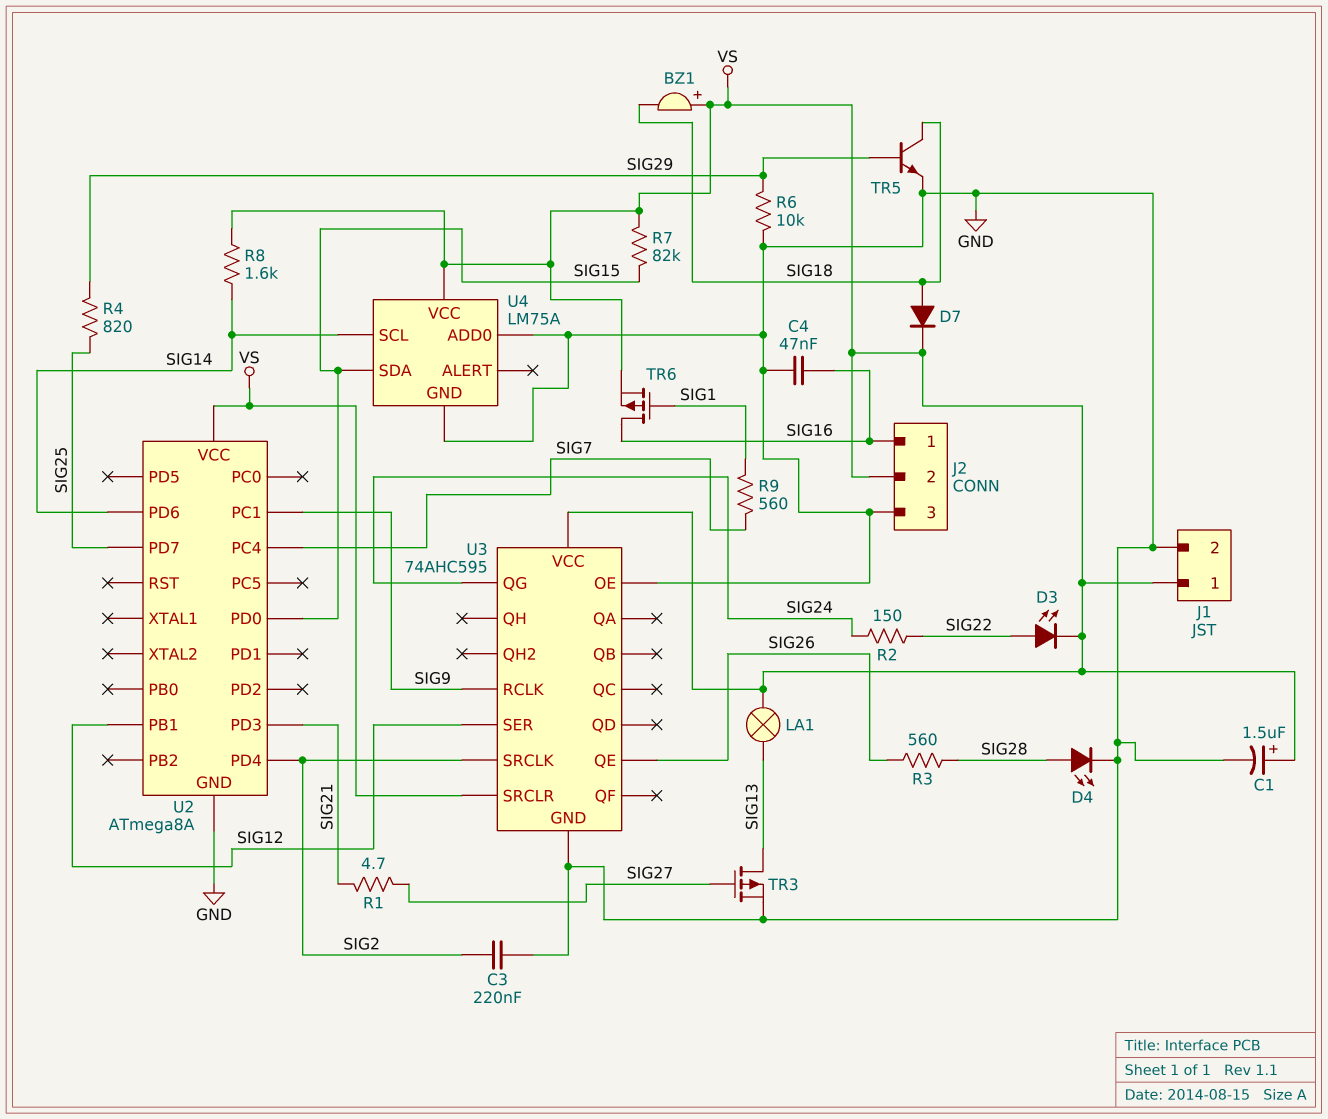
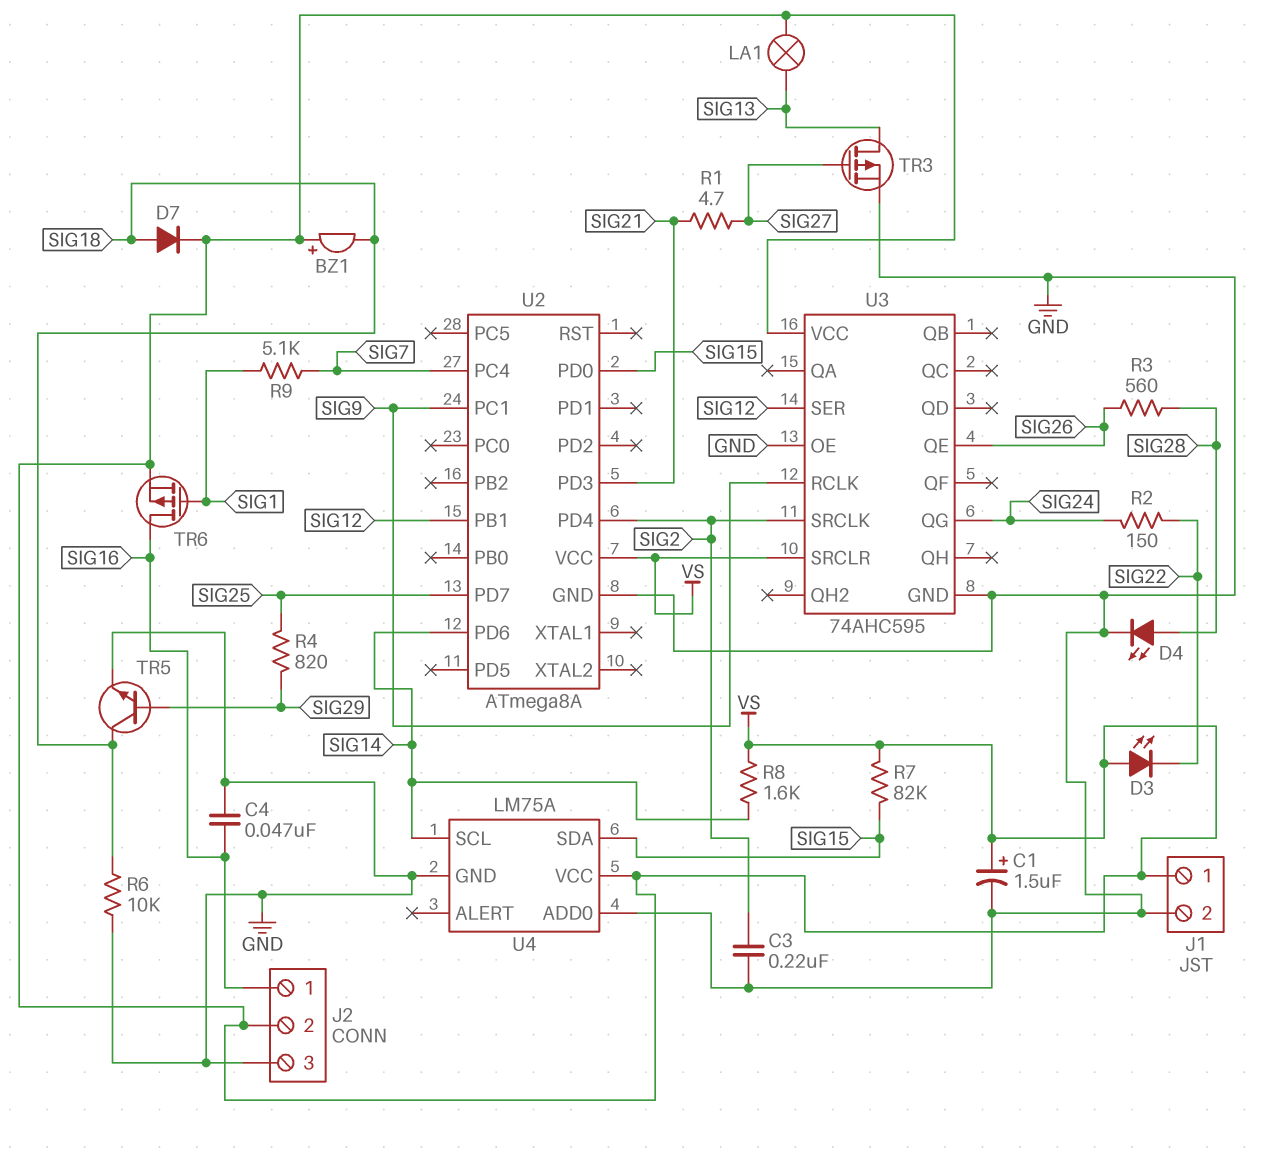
D3: LED (A SIG22, K VS) -> LED (A VS, K SIG22)
R6: 10k (GND, SIG29) -> 10k (GND, SIG18)
R9: 560 (SIG1, SIG7) -> 5.1k (SIG1, SIG7)

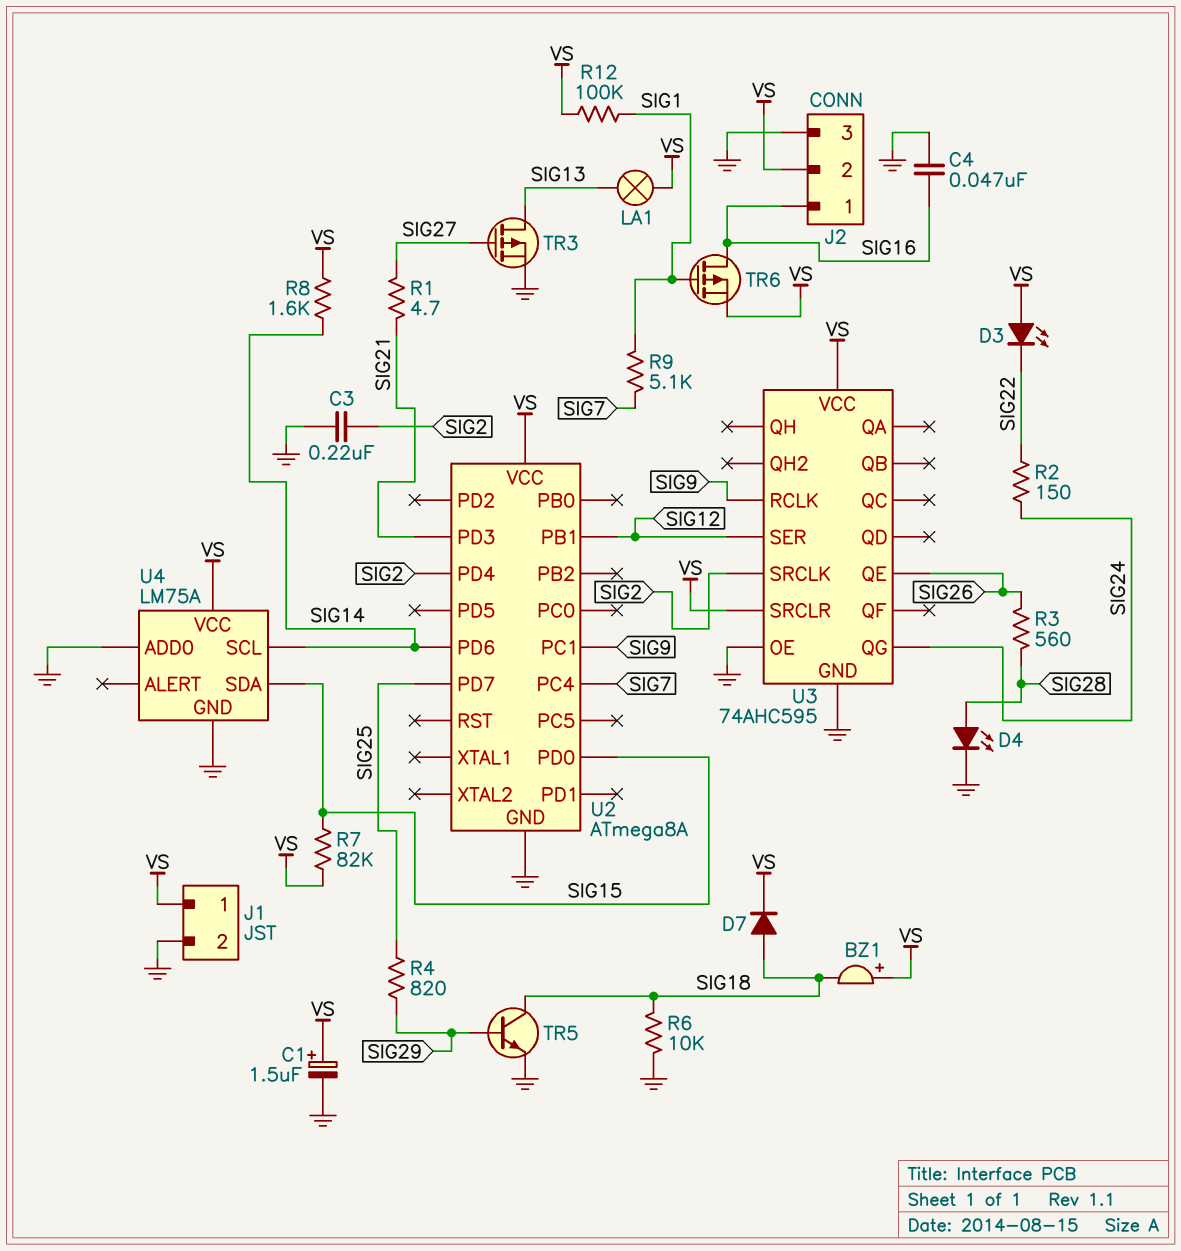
R12: none -> 100k (SIG1, VS)

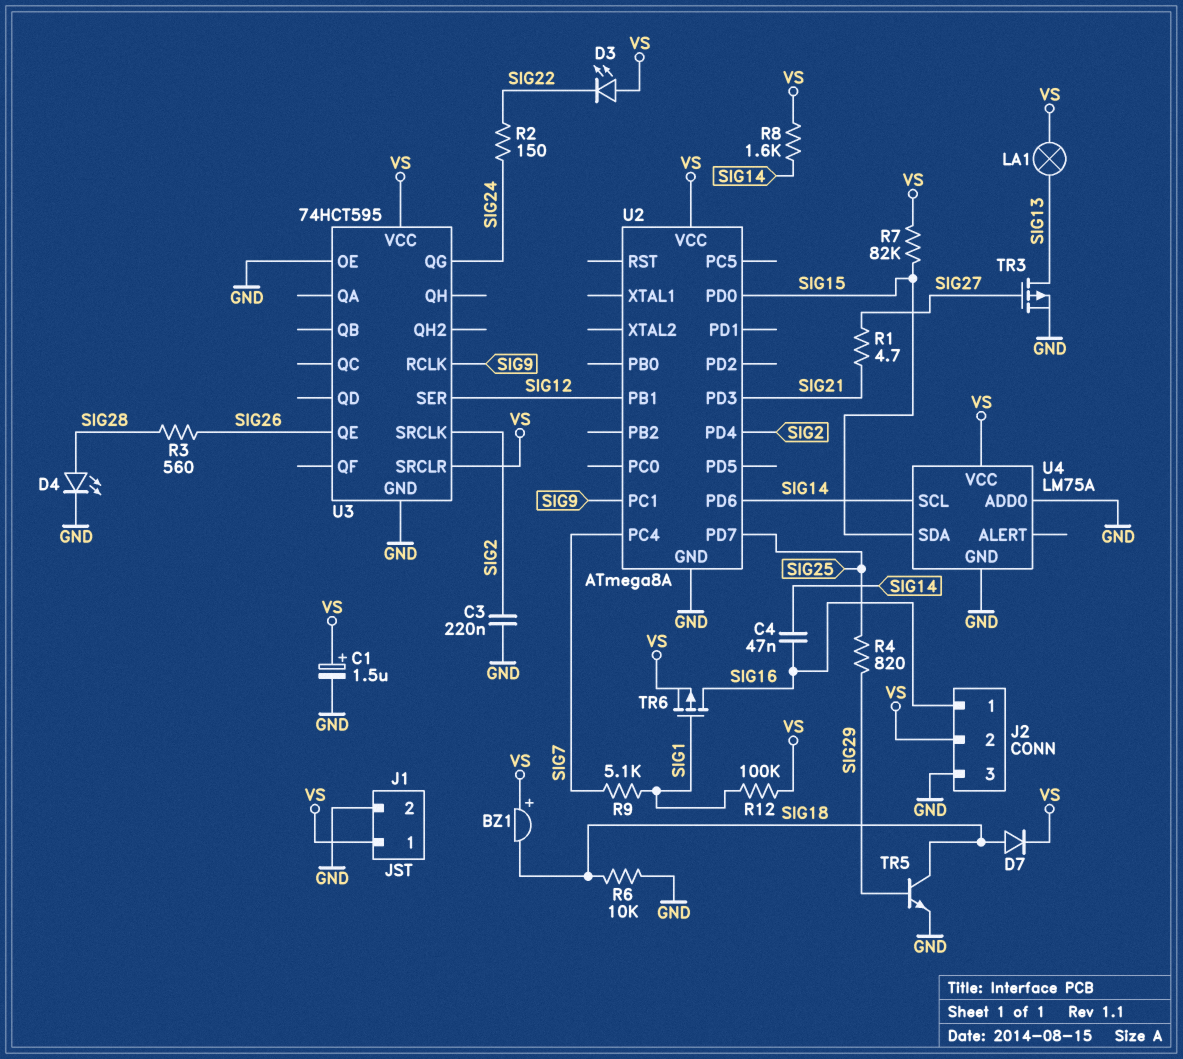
C4: 47nF (GND, SIG16) -> 47nF (SIG14, SIG16)
U3: 74AHC595 -> 74HCT595

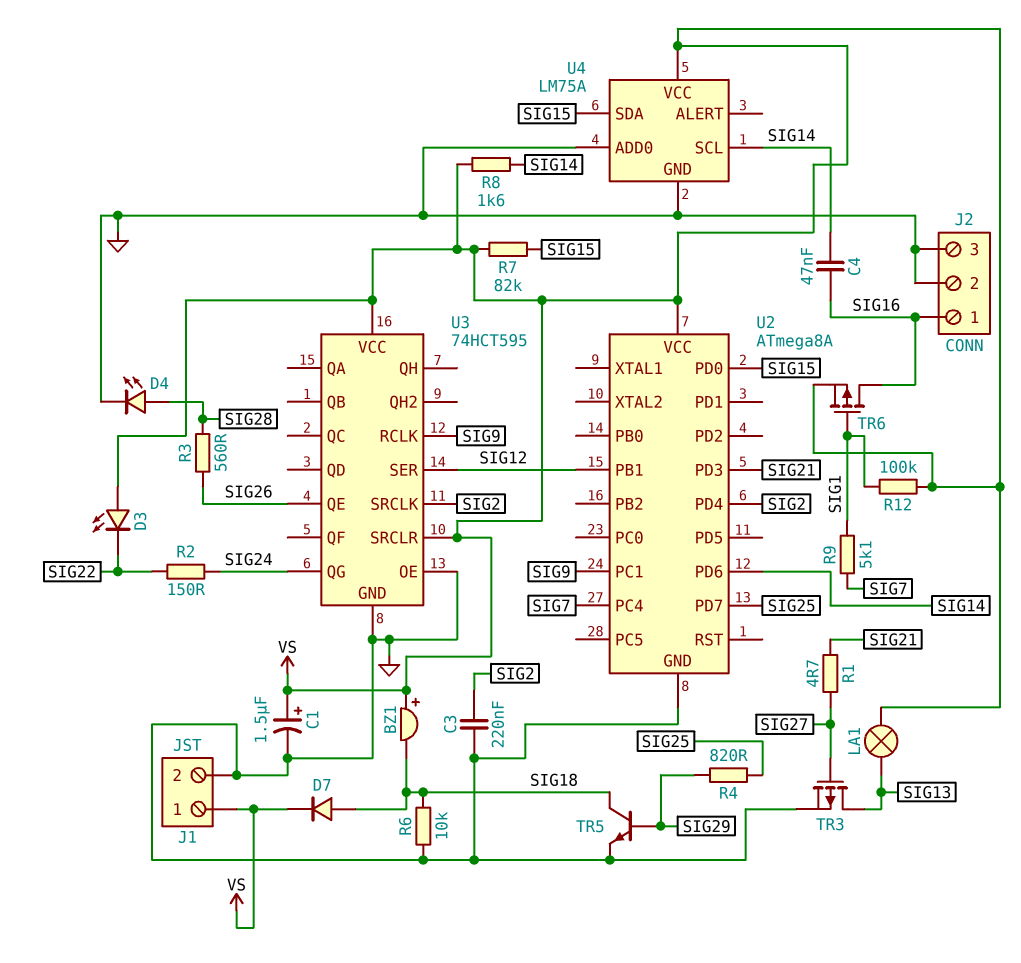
J2 pin 2: VS -> GND

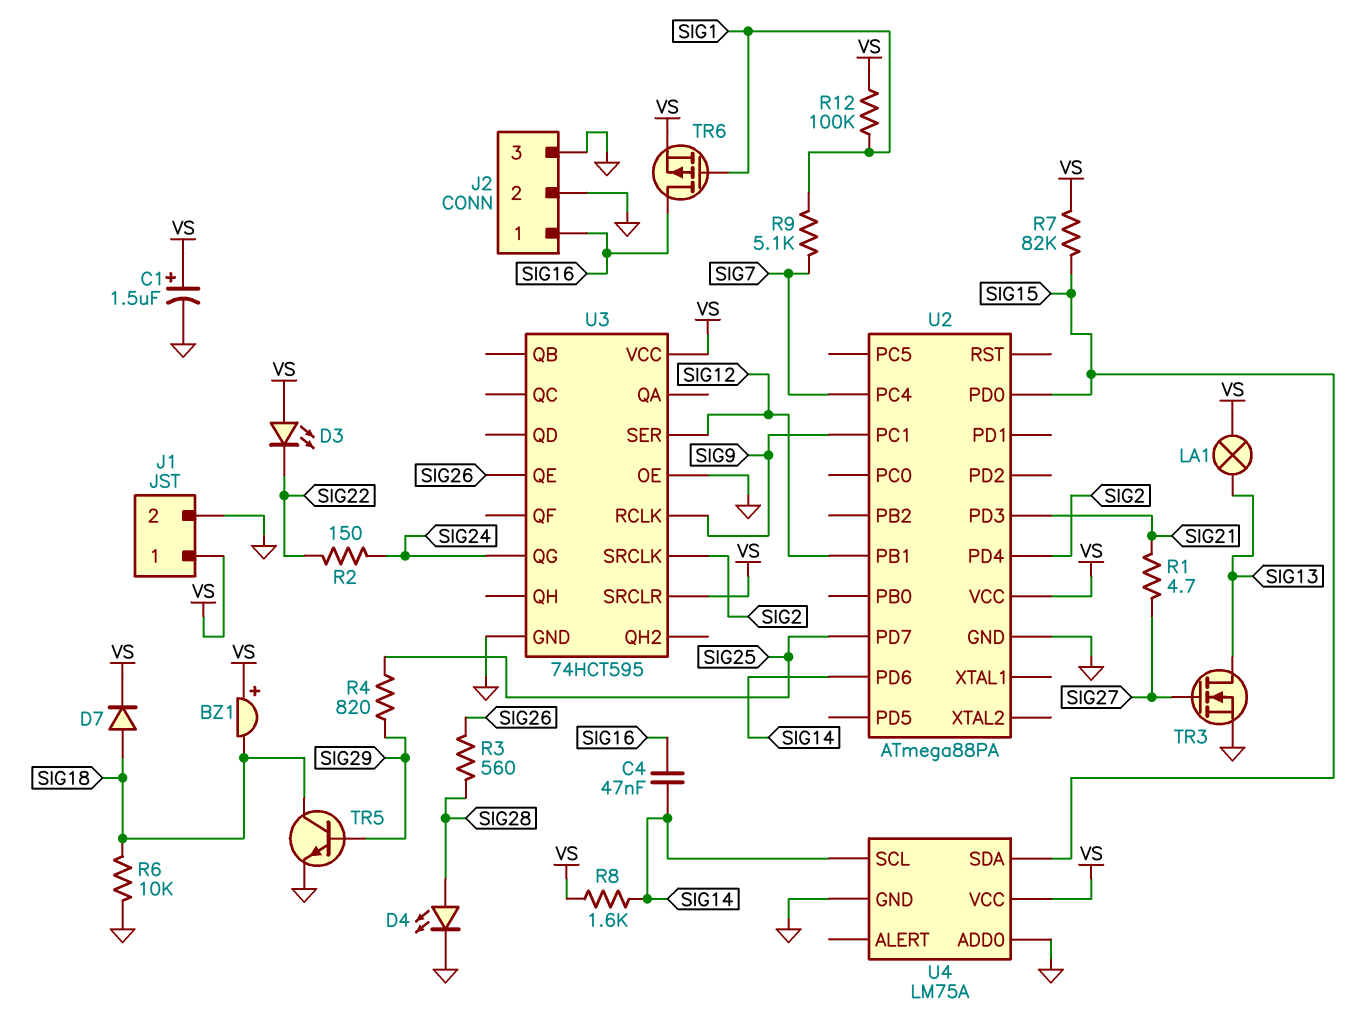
C3: 220nF (GND, SIG2) -> none
TR3: PMOS (G SIG27, D SIG13, S GND) -> NMOS (G SIG27, D SIG13, S GND)
U2: ATmega8A -> ATmega88PA

